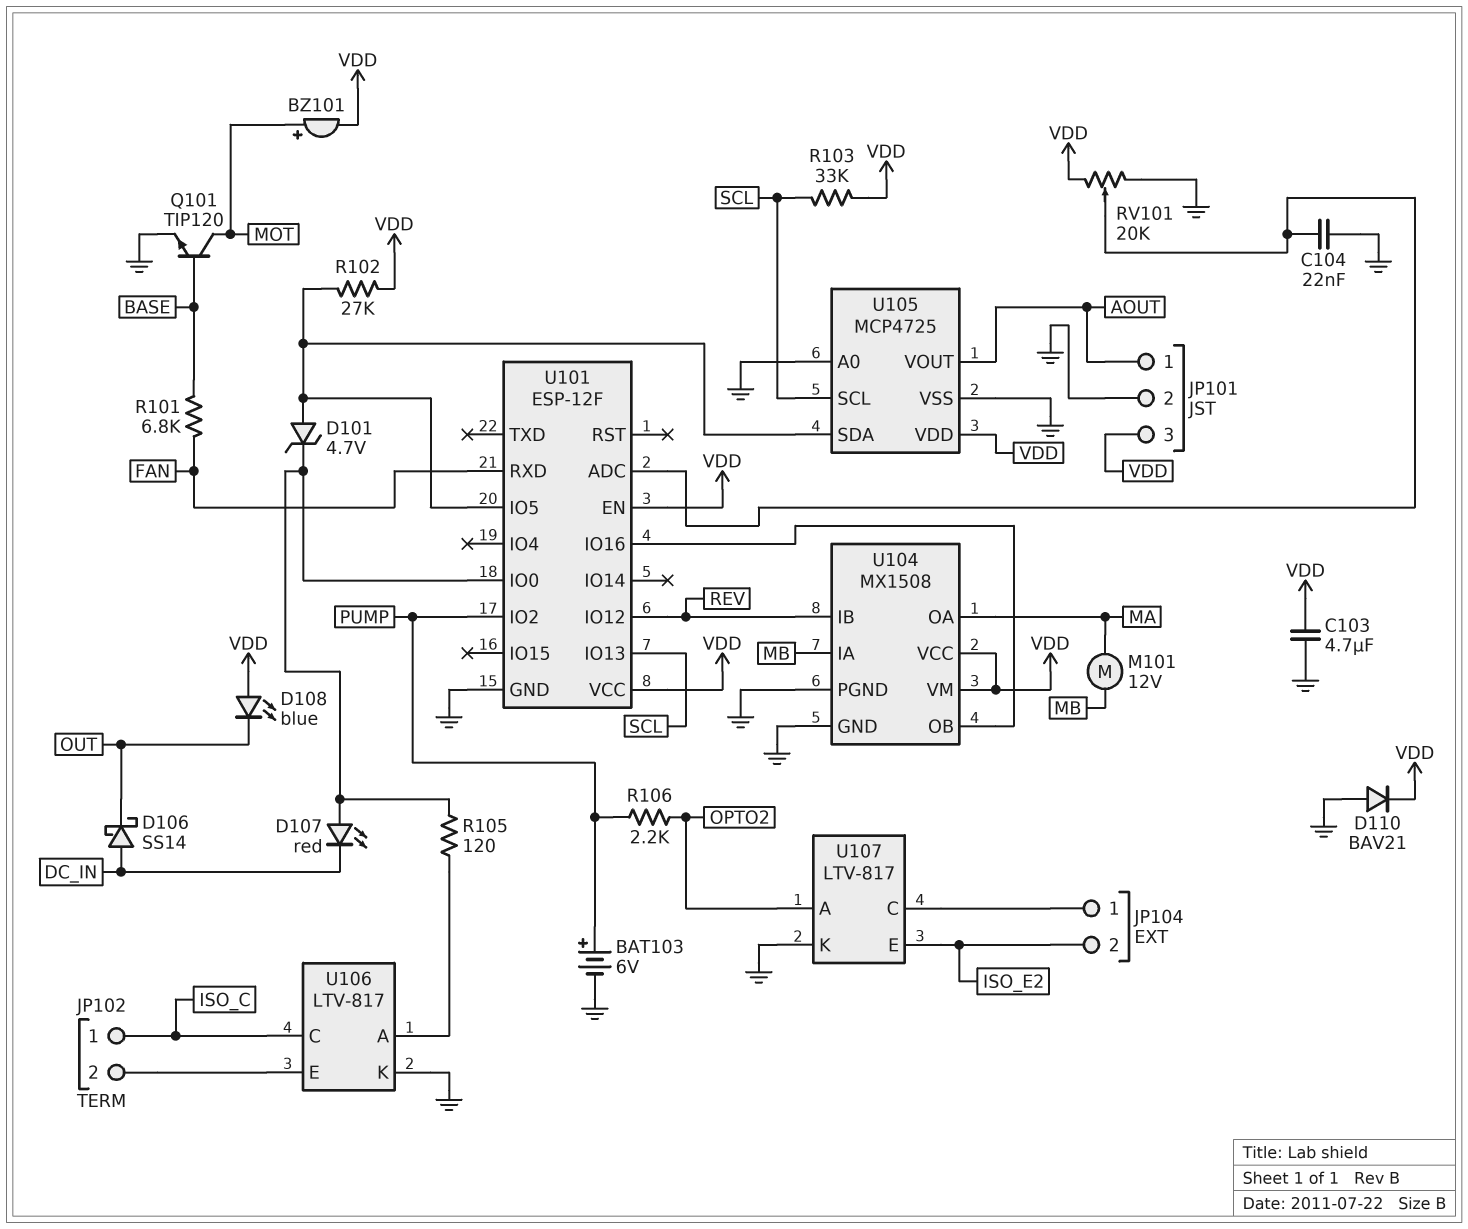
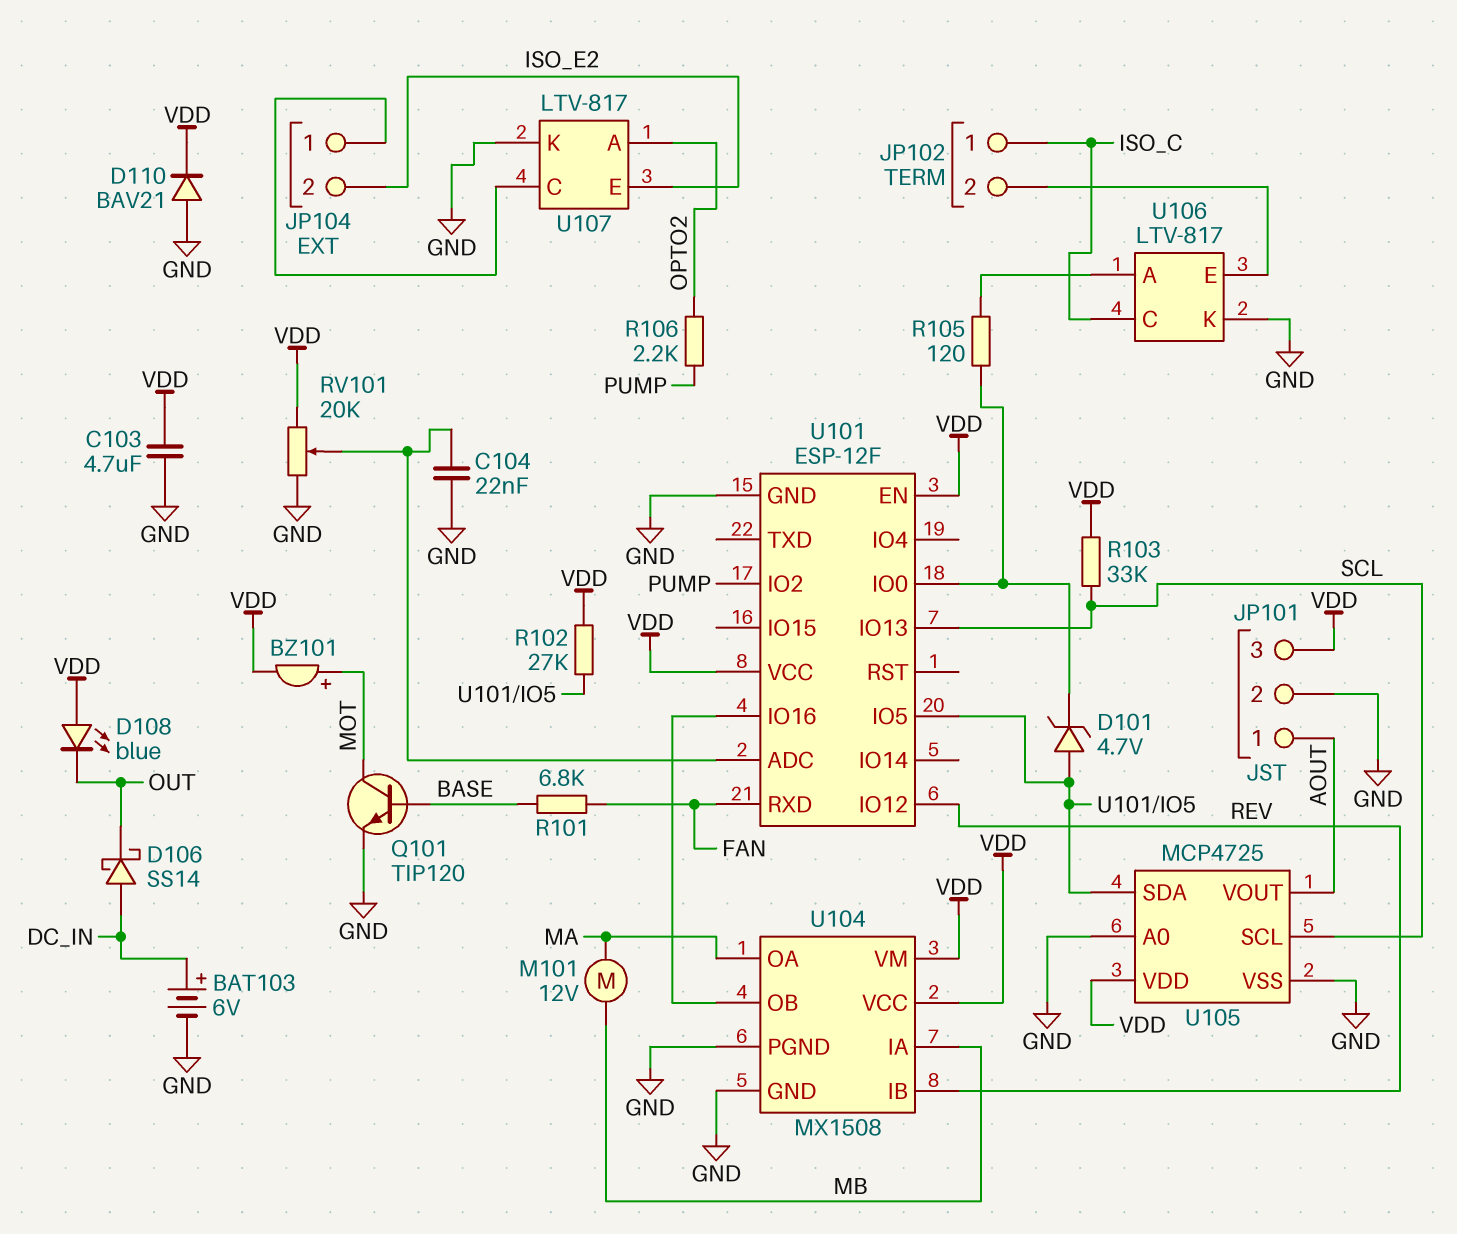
BAT103: 6V (plus PUMP, minus GND) -> 6V (plus DC_IN, minus GND)
D107: LED red (A U101/IO0, K DC_IN) -> none

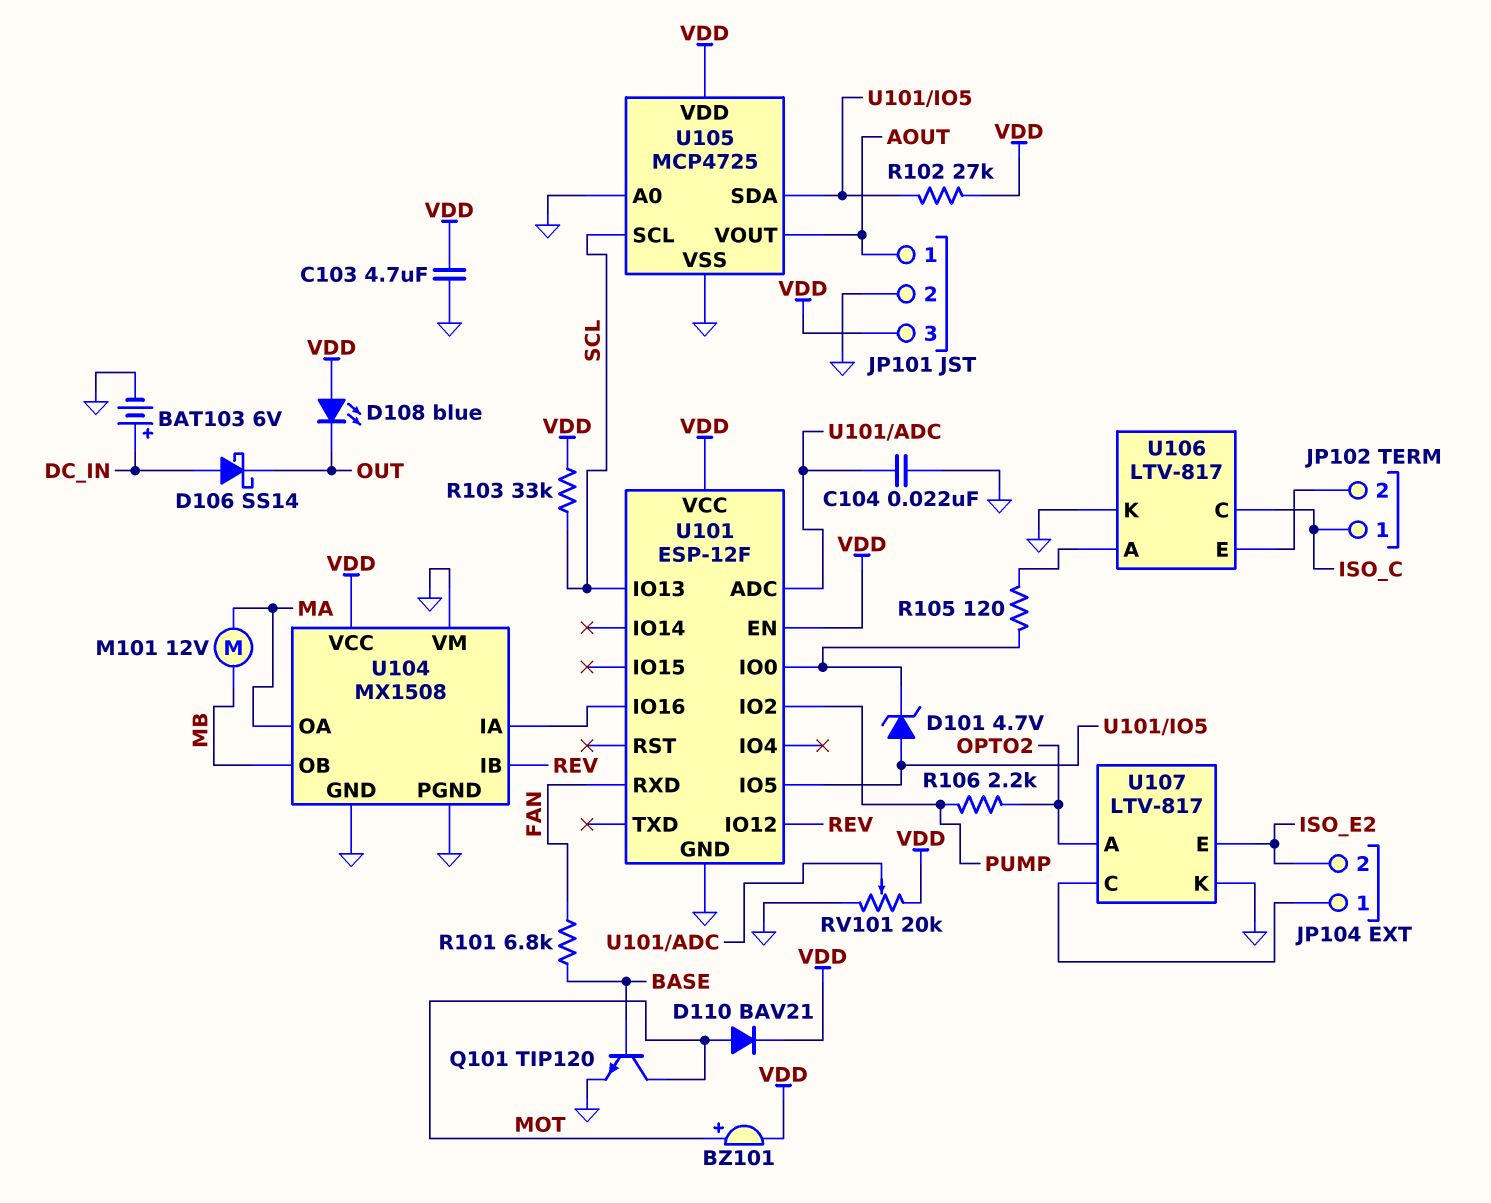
D110: diode BAV21 (A GND, K VDD) -> diode BAV21 (A MOT, K VDD)
U104 pin IA: MB -> U101/IO16
U104 pin OB: U101/IO16 -> MB
U104 pin VM: VDD -> GND

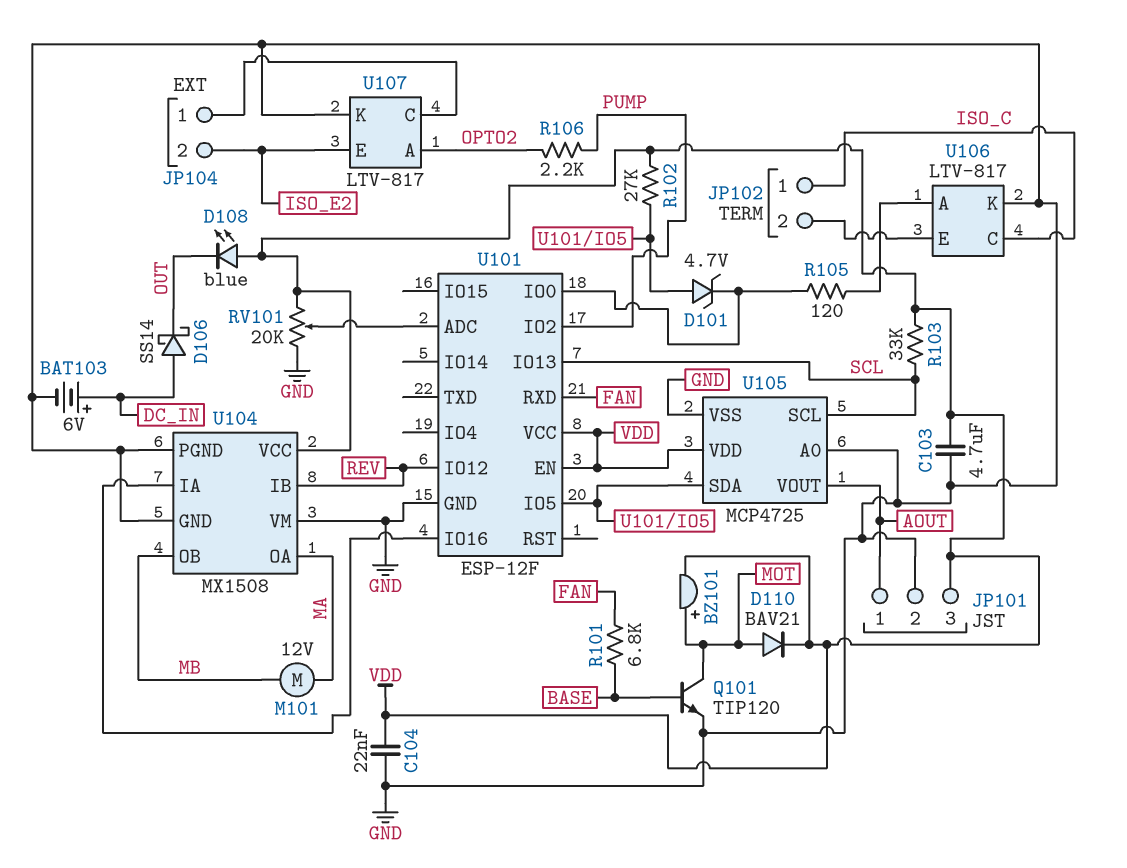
C104: 22nF (GND, U101/ADC) -> 22nF (GND, VDD)

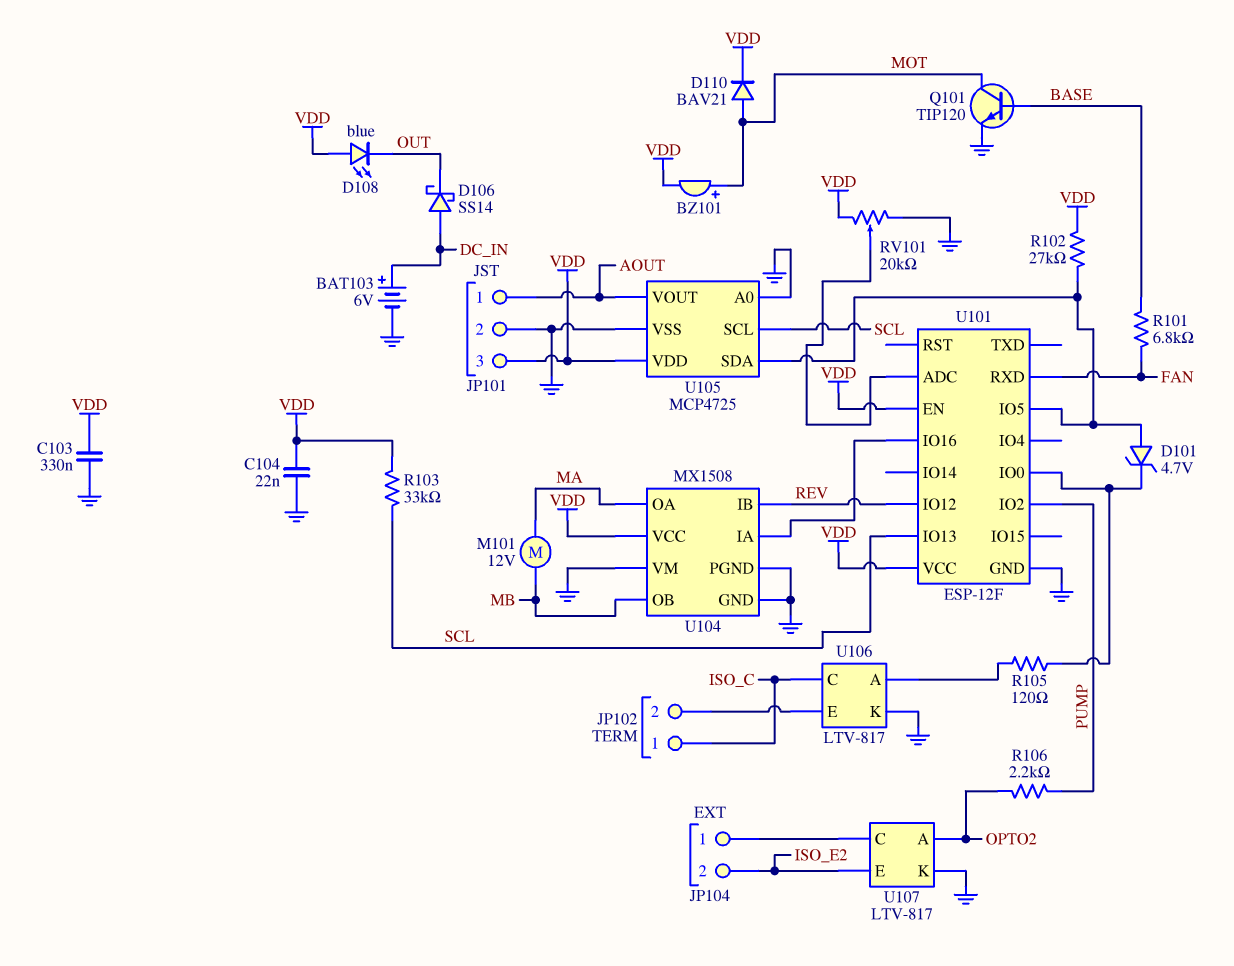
C103: 4.7uF (GND, VDD) -> 330nF (GND, VDD)

